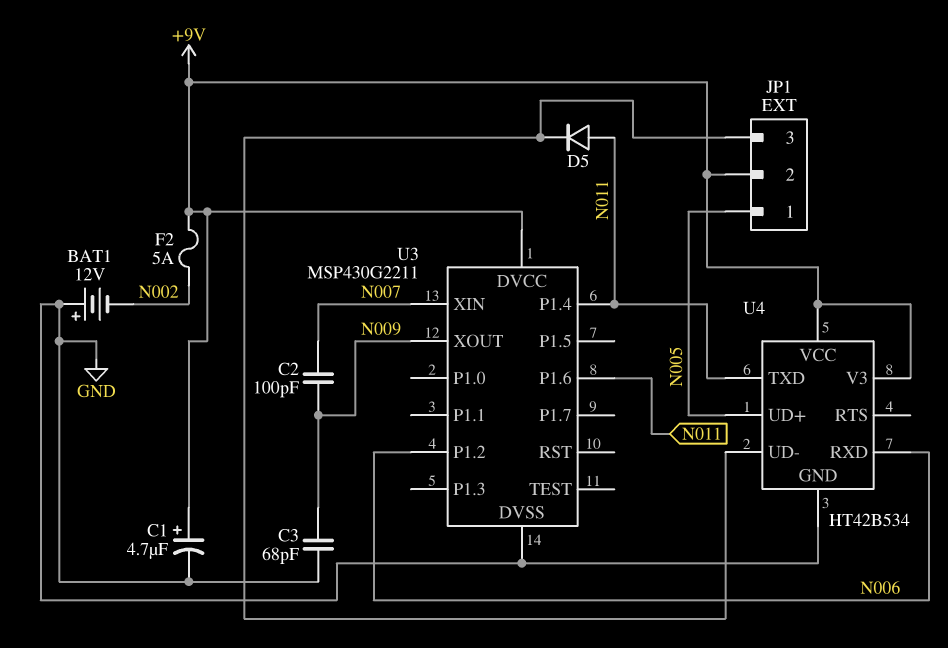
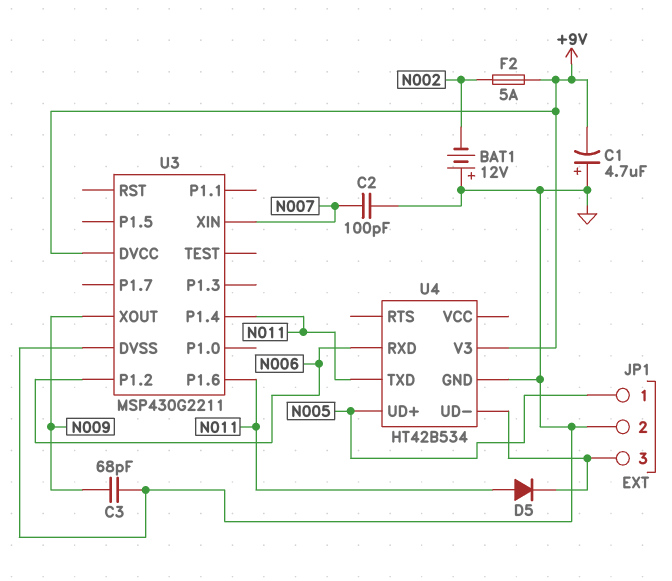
C1: 4.7uF (plus +9V, minus GND) -> 4.7uF (plus GND, minus +9V)
C2: 100pF (N007, N009) -> 100pF (GND, N007)
JP1 pin 2: +9V -> GND
U4 pin VCC: +9V -> none

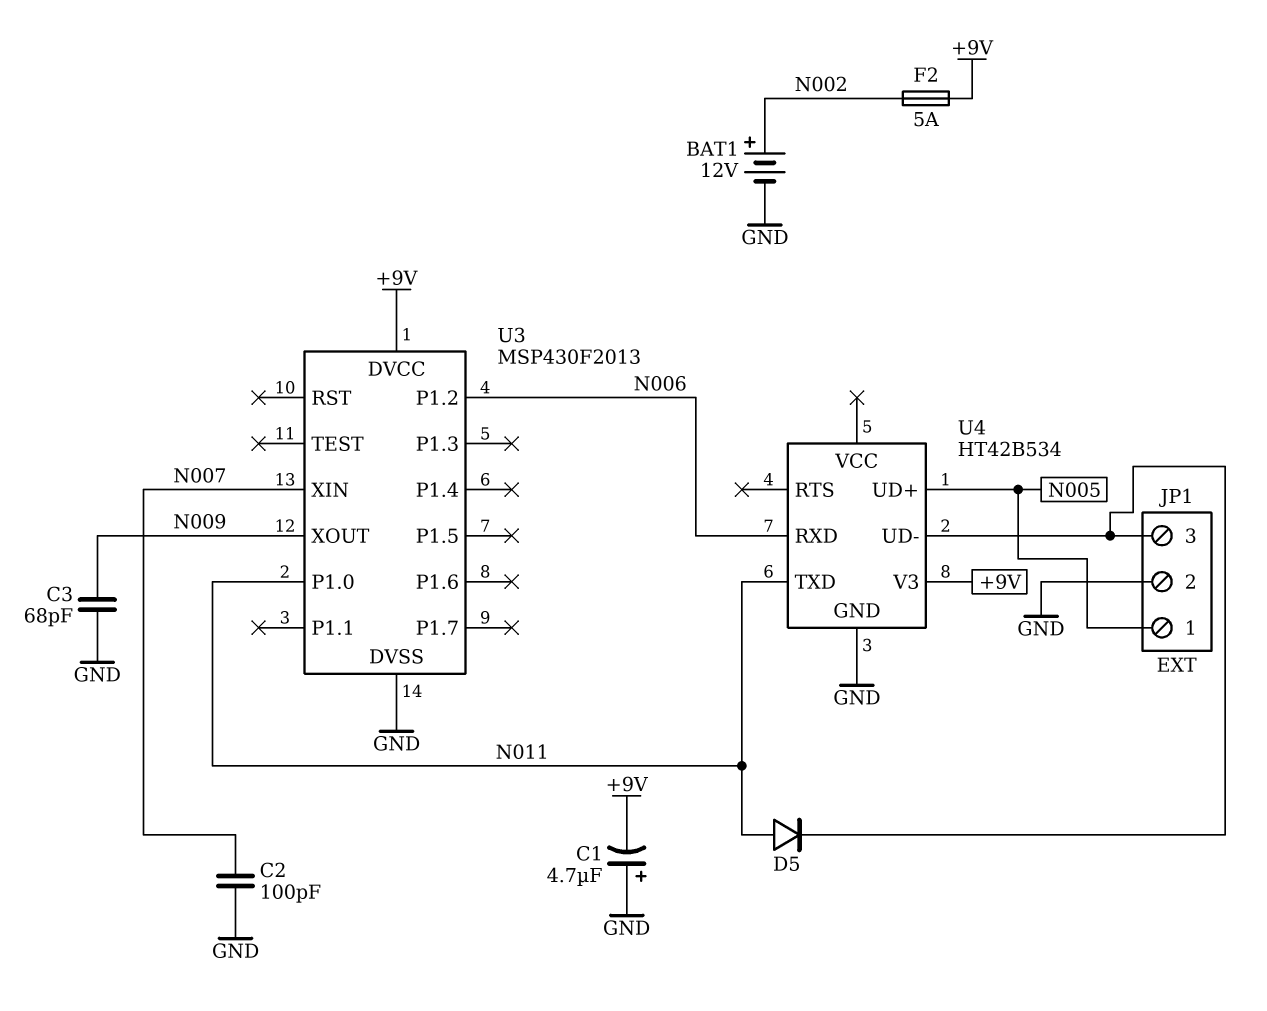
BAT1: 12V (plus GND, minus N002) -> 12V (plus N002, minus GND)
U3: MSP430G2211 -> MSP430F2013
U3 pin P1.0: none -> N011
U3 pin P1.4: N011 -> none
U3 pin P1.6: N011 -> none

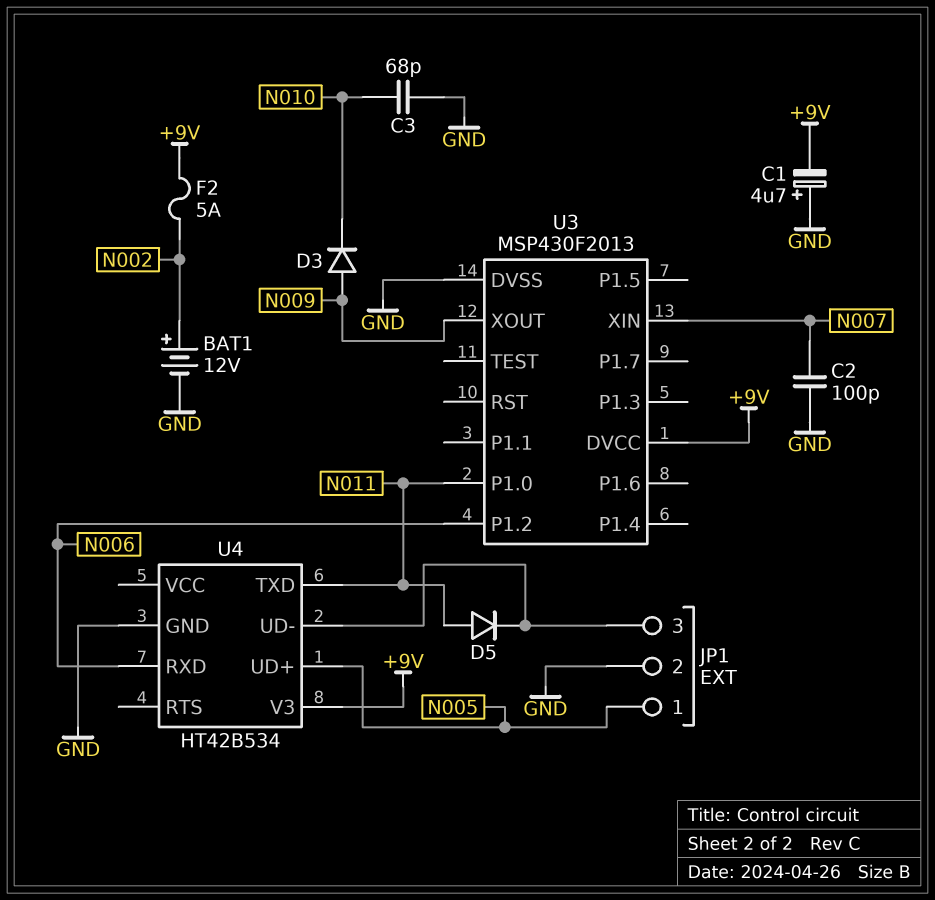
C3: 68pF (GND, N009) -> 68pF (GND, N010)
D3: none -> diode (A N009, K N010)

